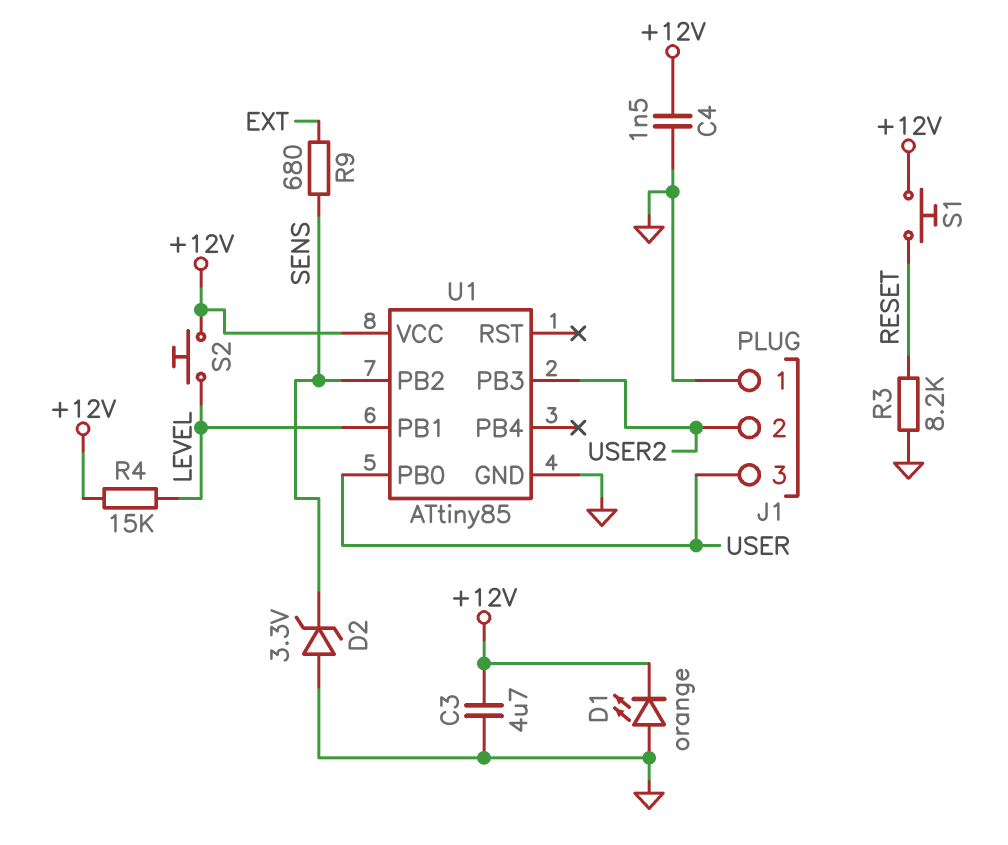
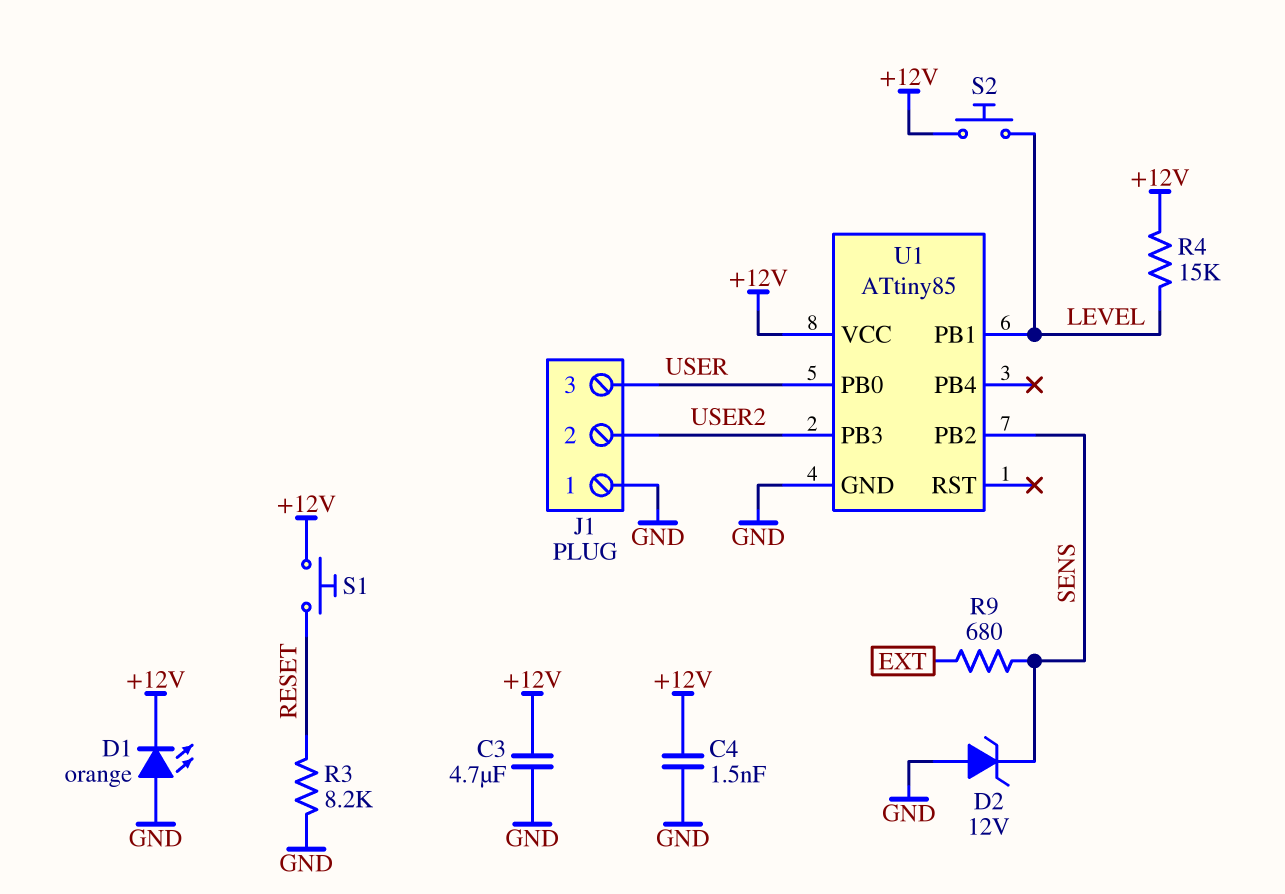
D2: zener 3.3V (A GND, K SENS) -> zener 12V (A GND, K SENS)

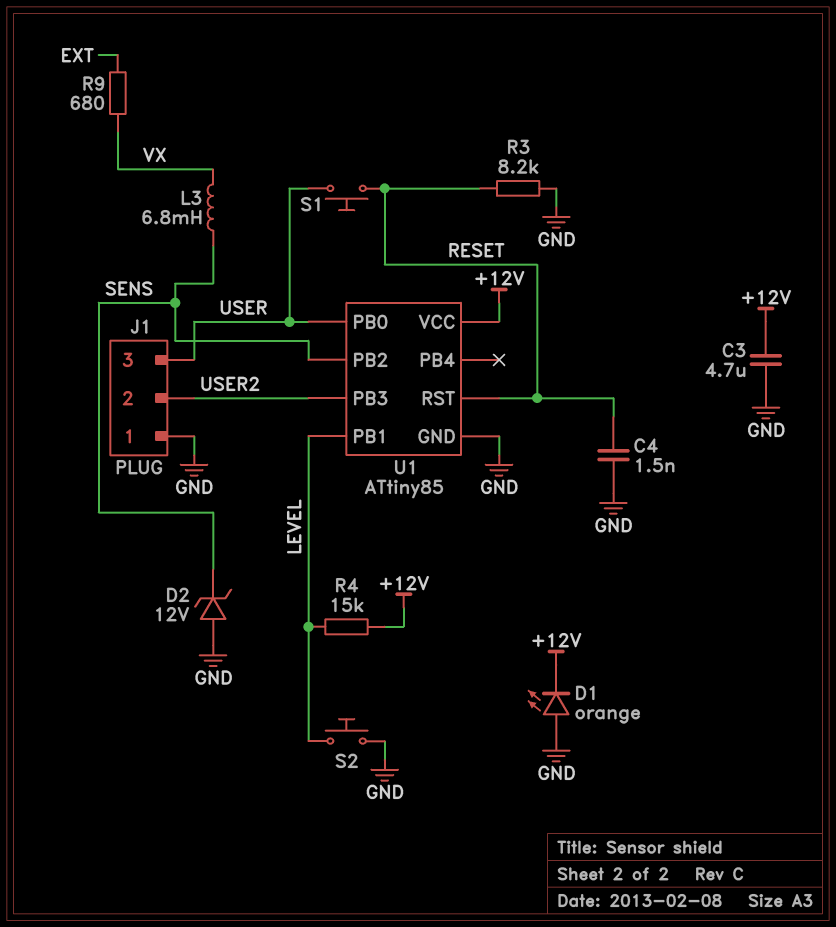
C4: 1.5nF (+12V, GND) -> 1.5nF (GND, RESET)
L3: none -> 6.8mH (SENS, VX)
R9: 680 (EXT, SENS) -> 680 (EXT, VX)
S1: button (+12V, RESET) -> button (RESET, USER)
S2: button (+12V, LEVEL) -> button (GND, LEVEL)
U1 pin RST: none -> RESET

